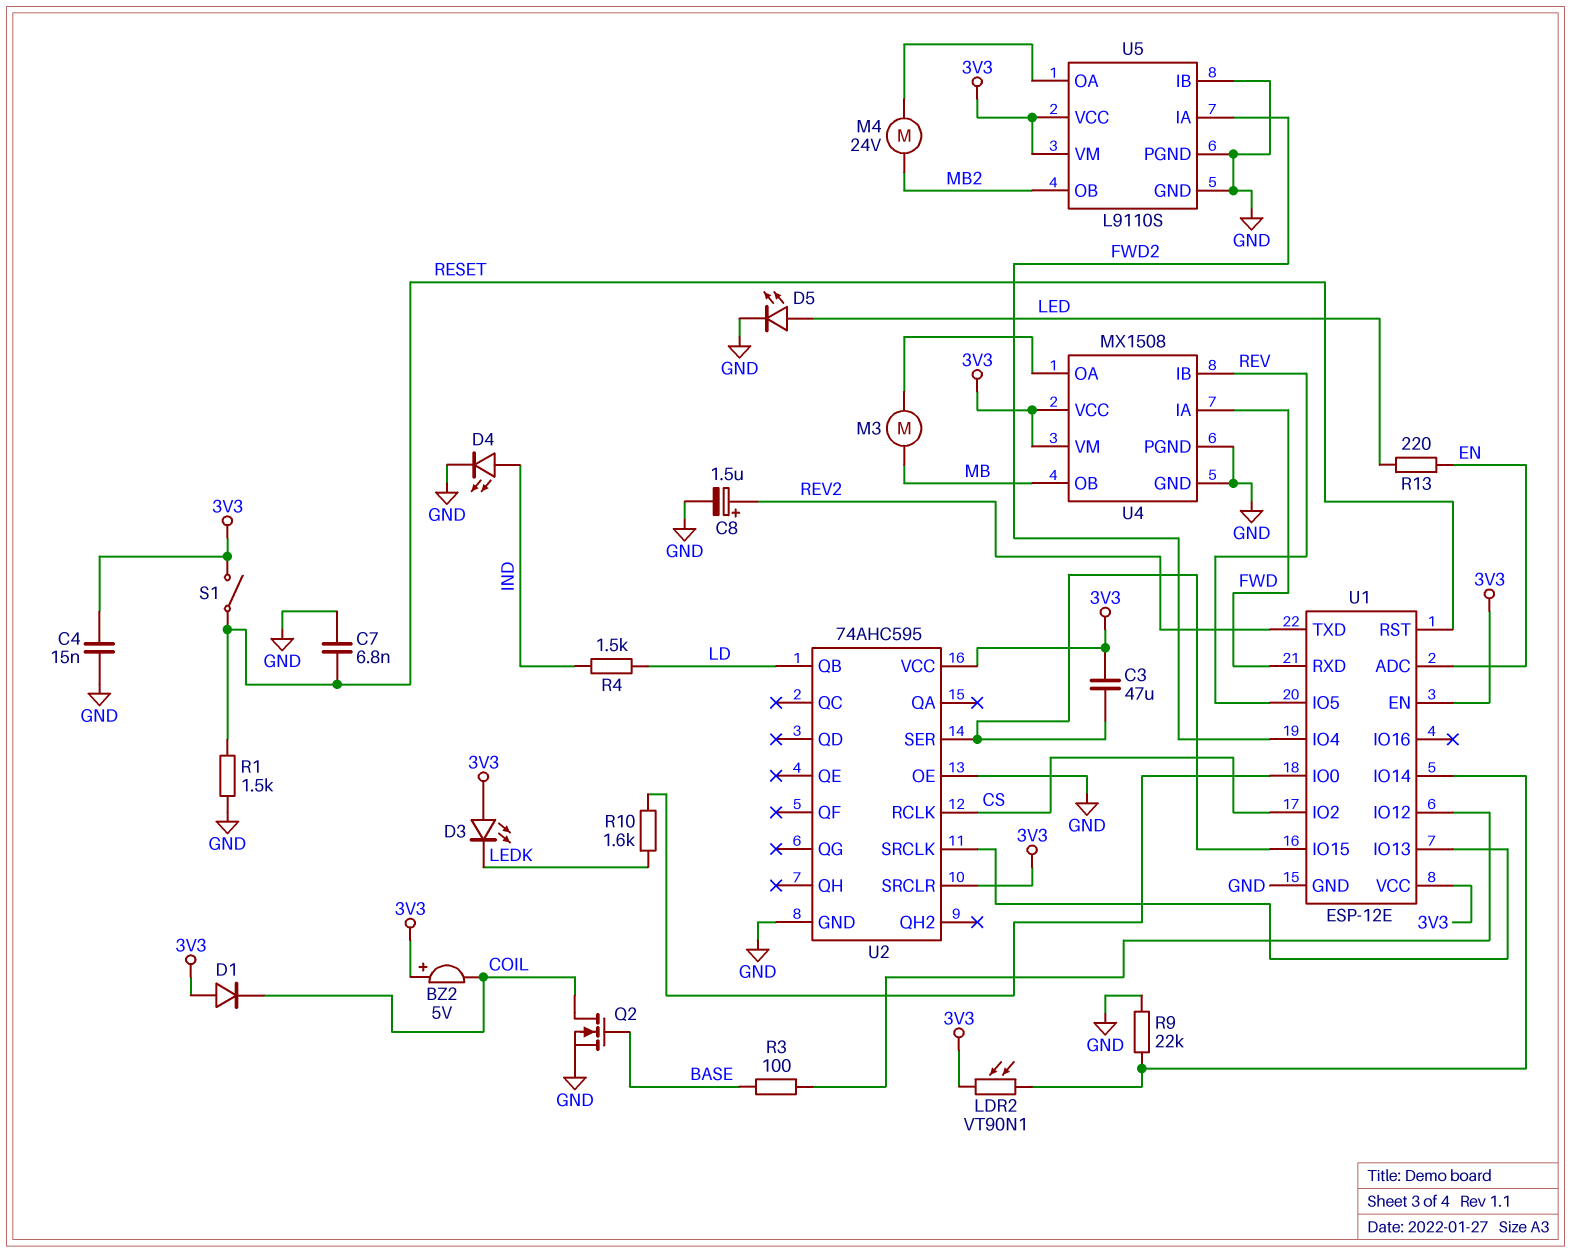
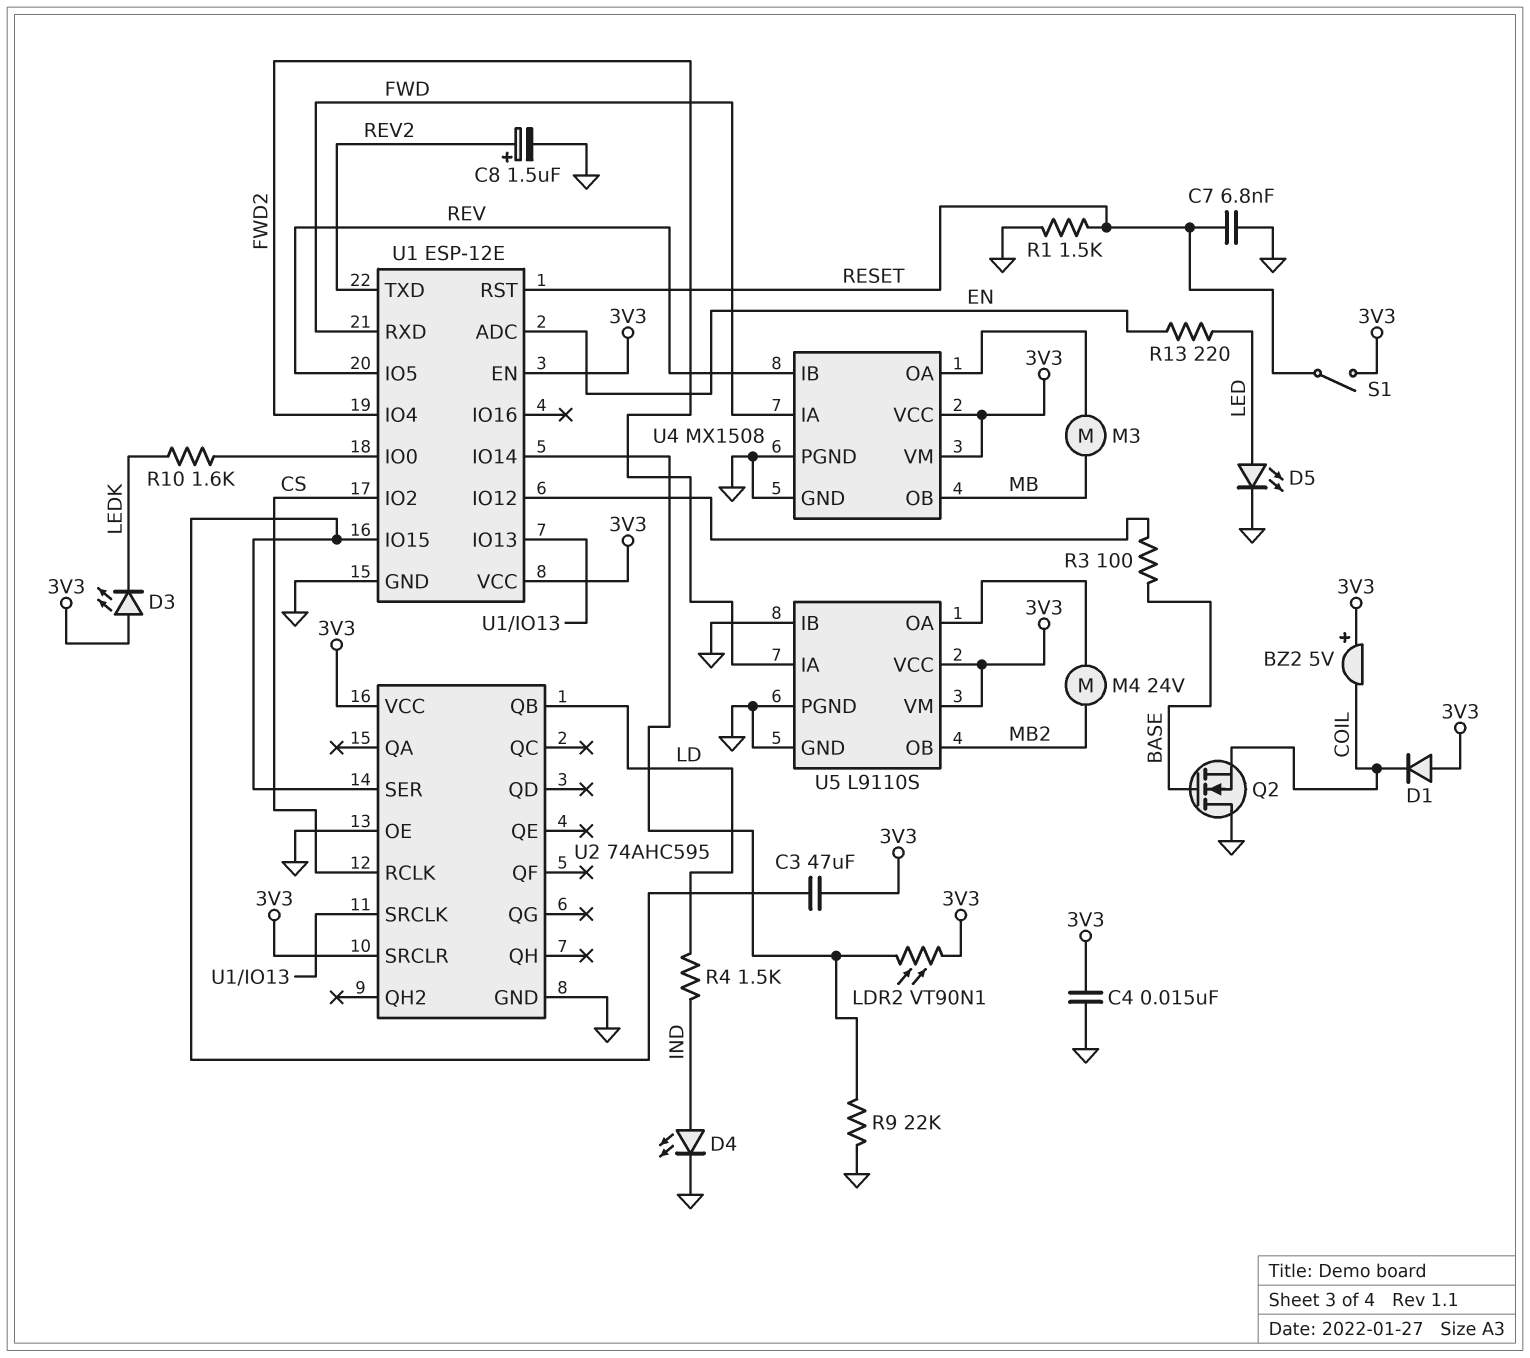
Q2: NMOS (G BASE, D COIL, S GND) -> NMOS (G BASE, D GND, S COIL)

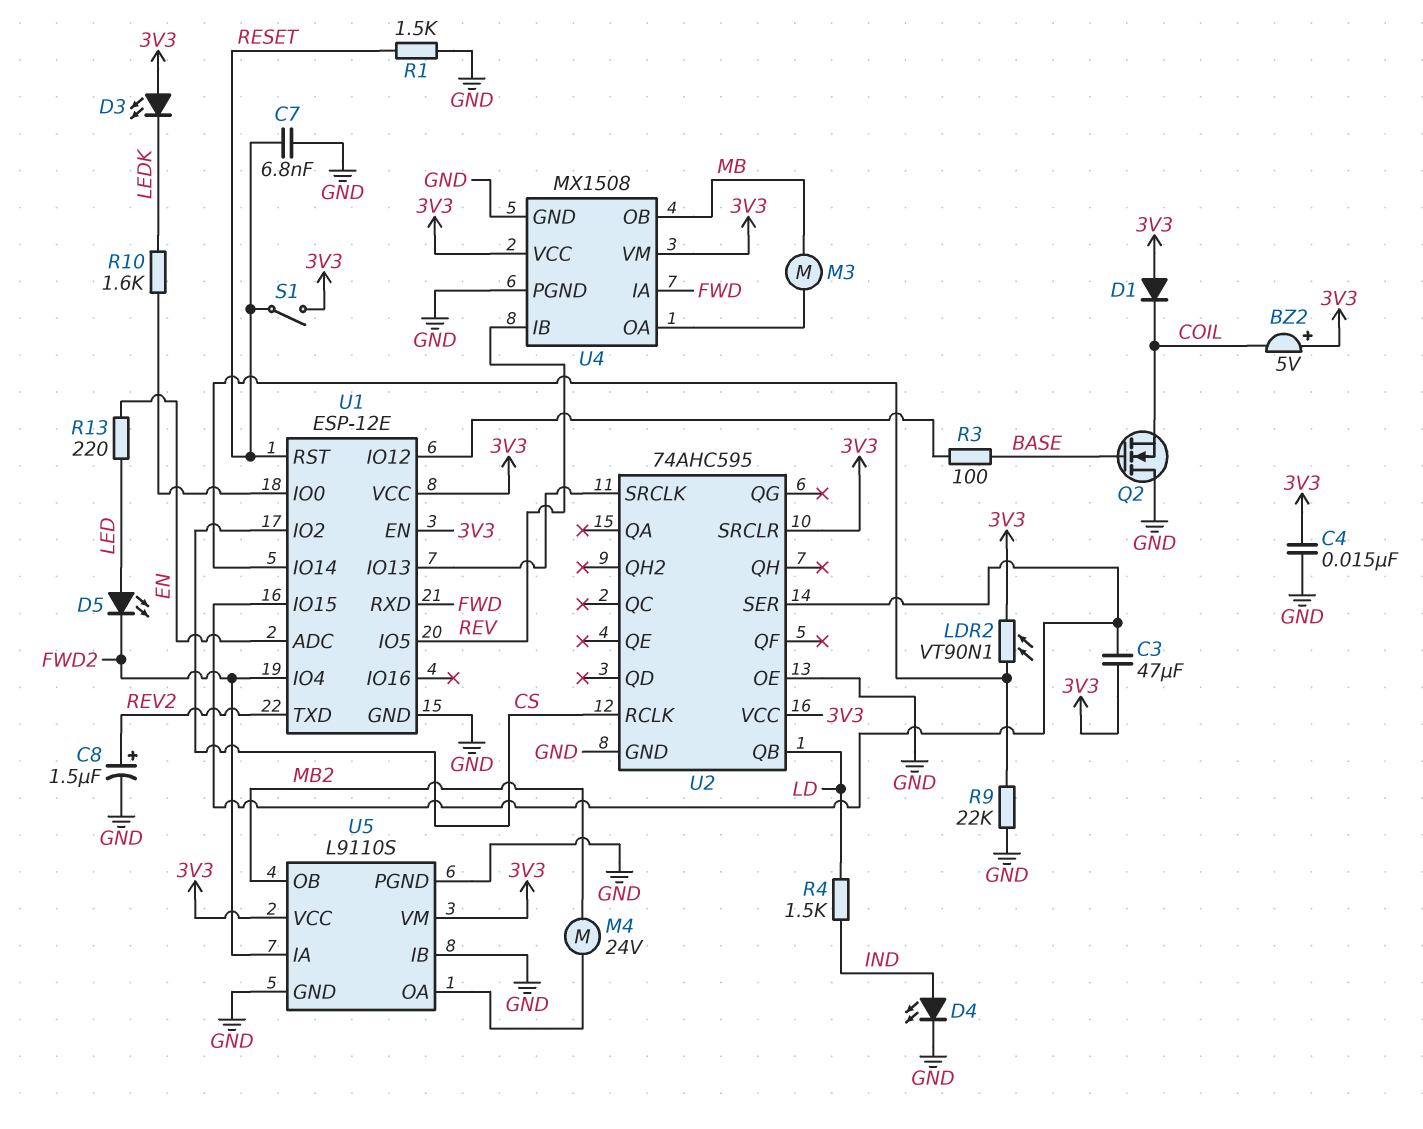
D5: LED (A LED, K GND) -> LED (A LED, K FWD2)

